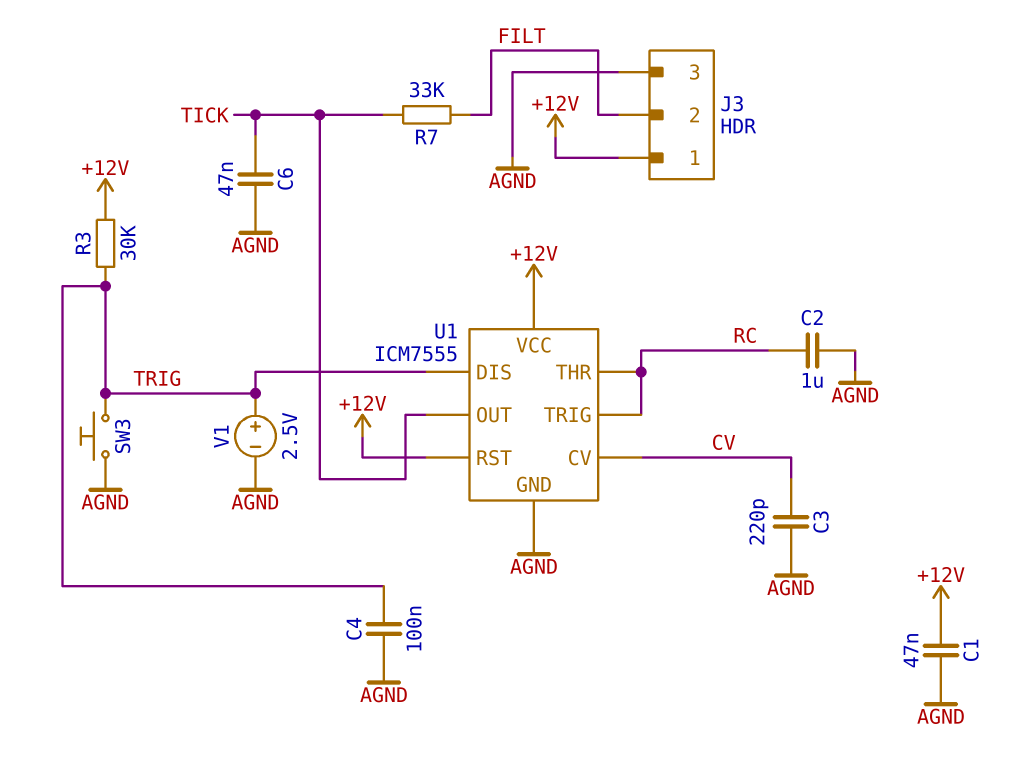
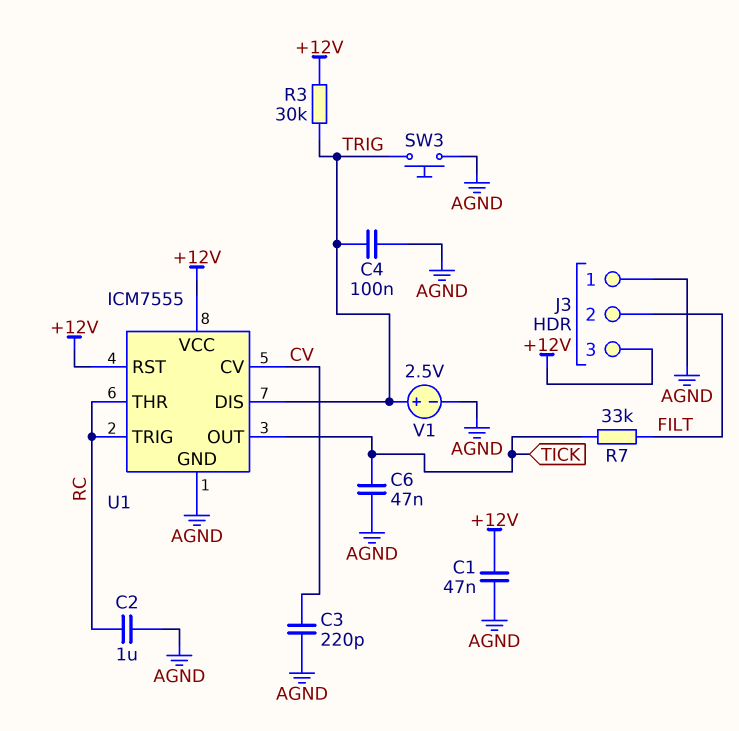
J3 pin 1: +12V -> AGND
J3 pin 3: AGND -> +12V

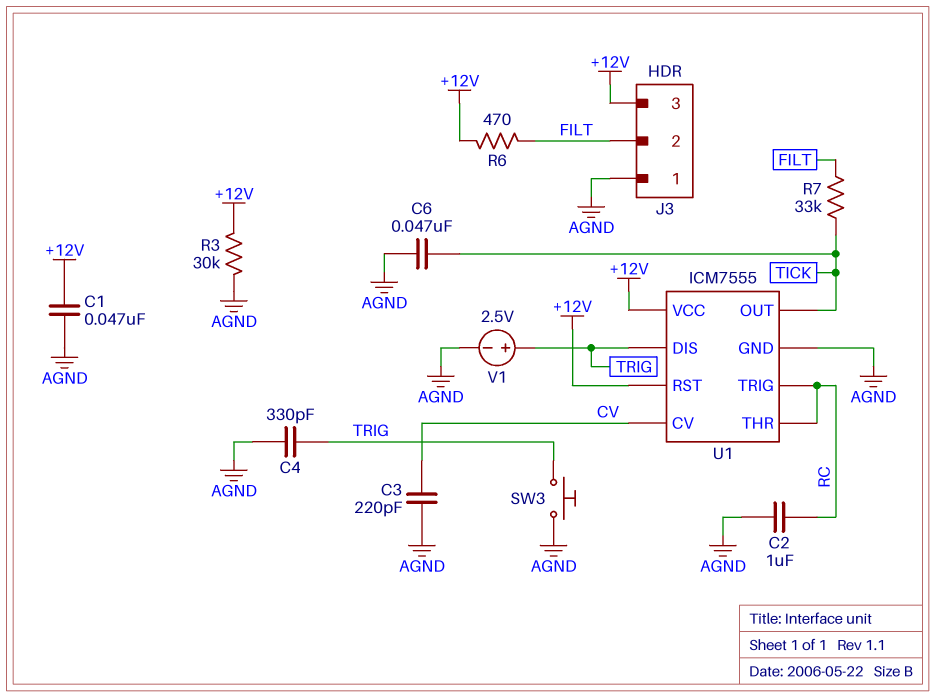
C4: 100nF (AGND, TRIG) -> 330pF (AGND, TRIG)
R3: 30k (+12V, TRIG) -> 30k (+12V, AGND)
R6: none -> 470 (+12V, FILT)

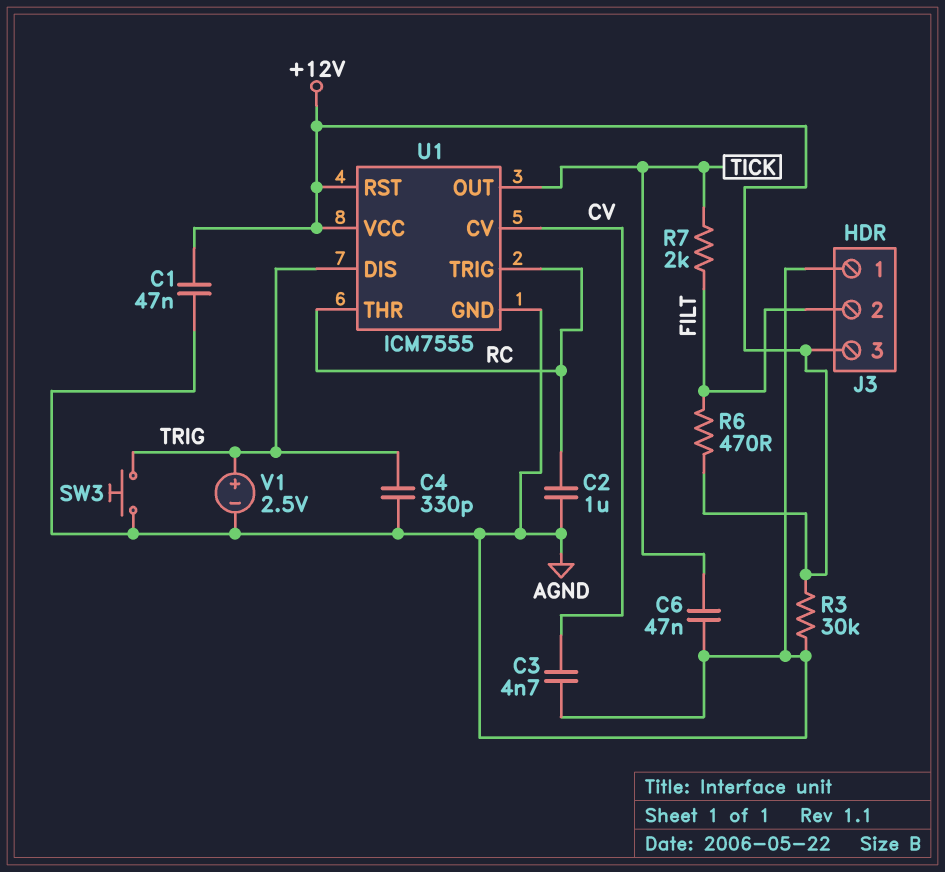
C3: 220pF (AGND, CV) -> 4.7nF (AGND, CV)
R7: 33k (FILT, TICK) -> 2k (FILT, TICK)

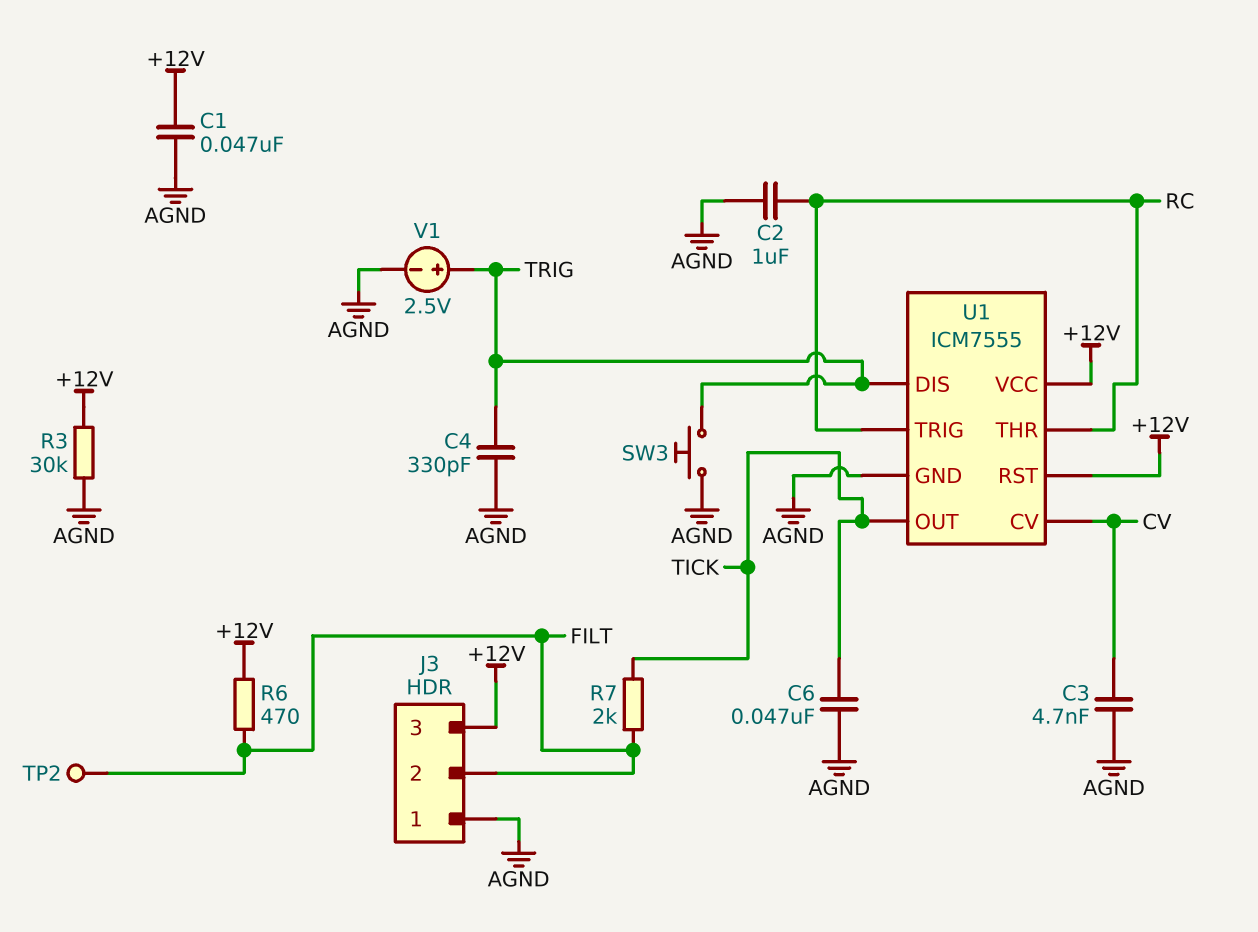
TP2: none -> test point (FILT)

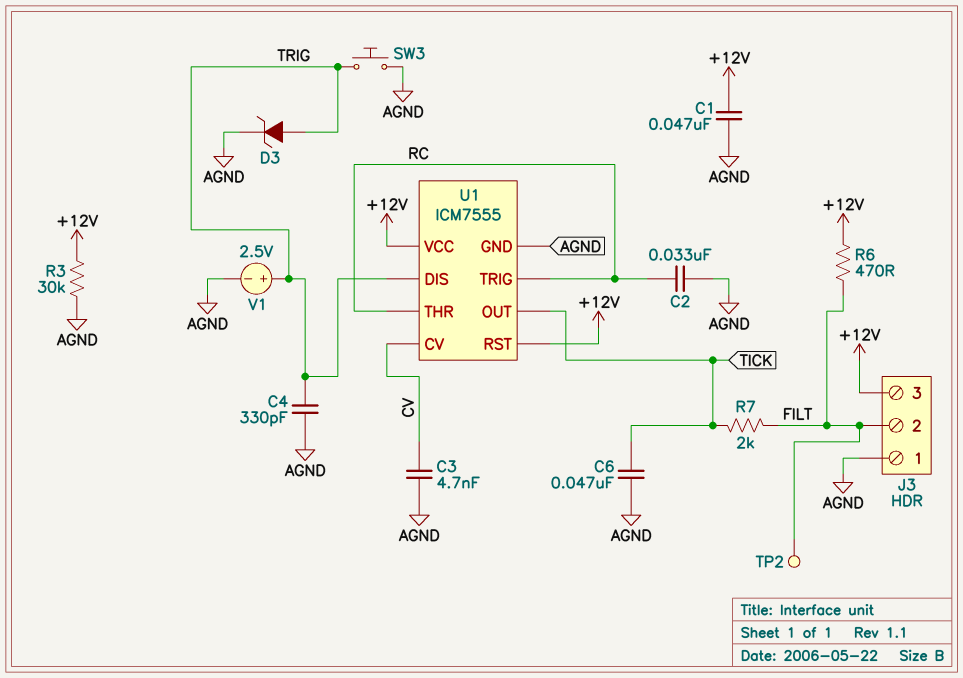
C2: 1uF (AGND, RC) -> 33nF (AGND, RC)
D3: none -> zener (A TRIG, K AGND)

